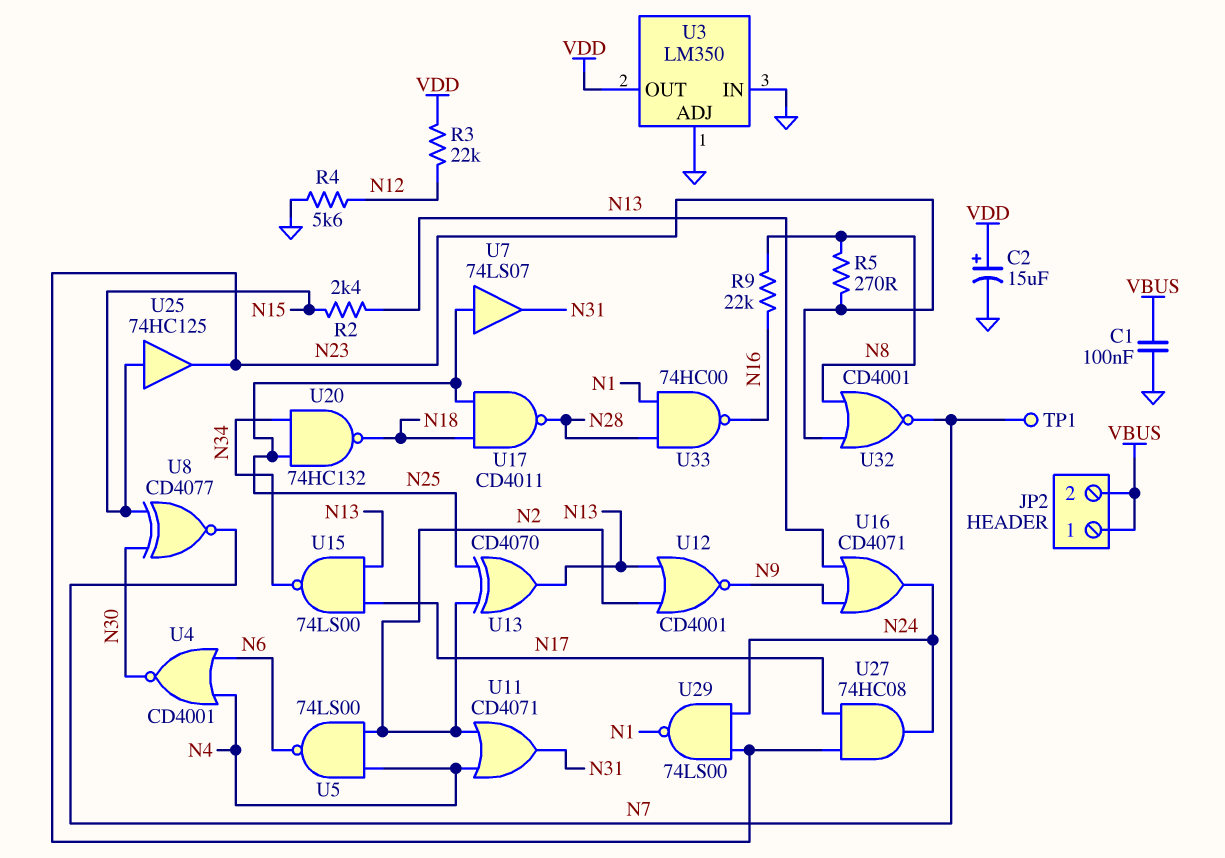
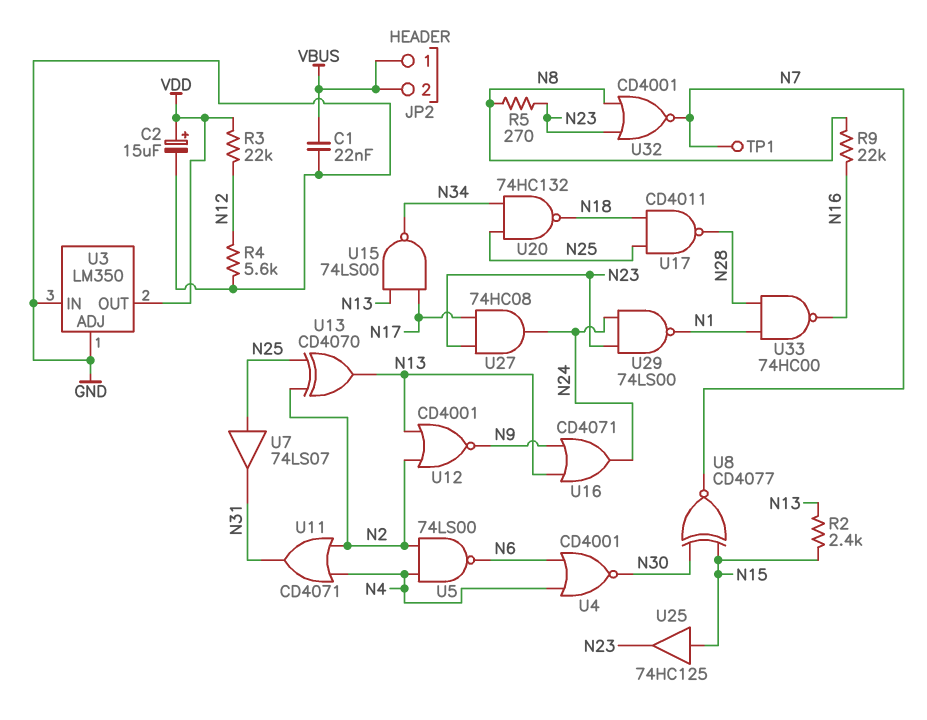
C1: 100nF (GND, VBUS) -> 22nF (GND, VBUS)

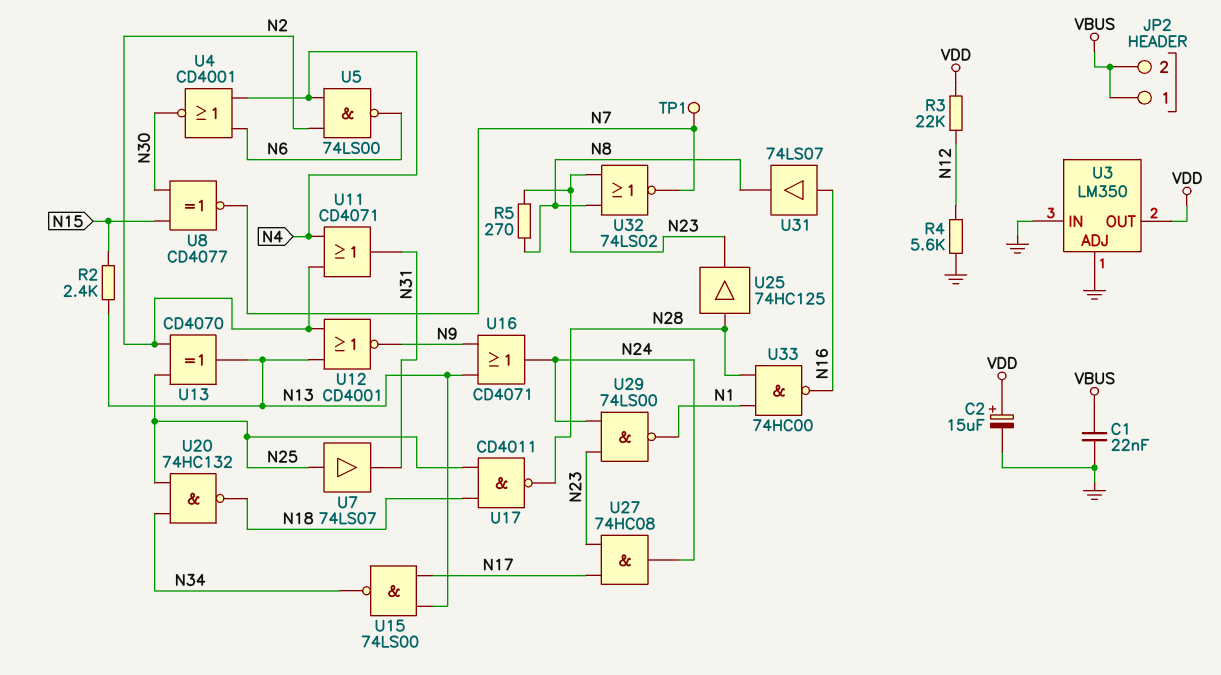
R9: 22k (N8, N16) -> none
U25: buffer 74HC125 (in N15, out N23) -> buffer 74HC125 (in N28, out N23)
U31: none -> buffer 74LS07 (in N16, out N8)
U32: NOR CD4001 (in N8, in N23, out N7) -> NOR 74LS02 (in N8, in N23, out N7)

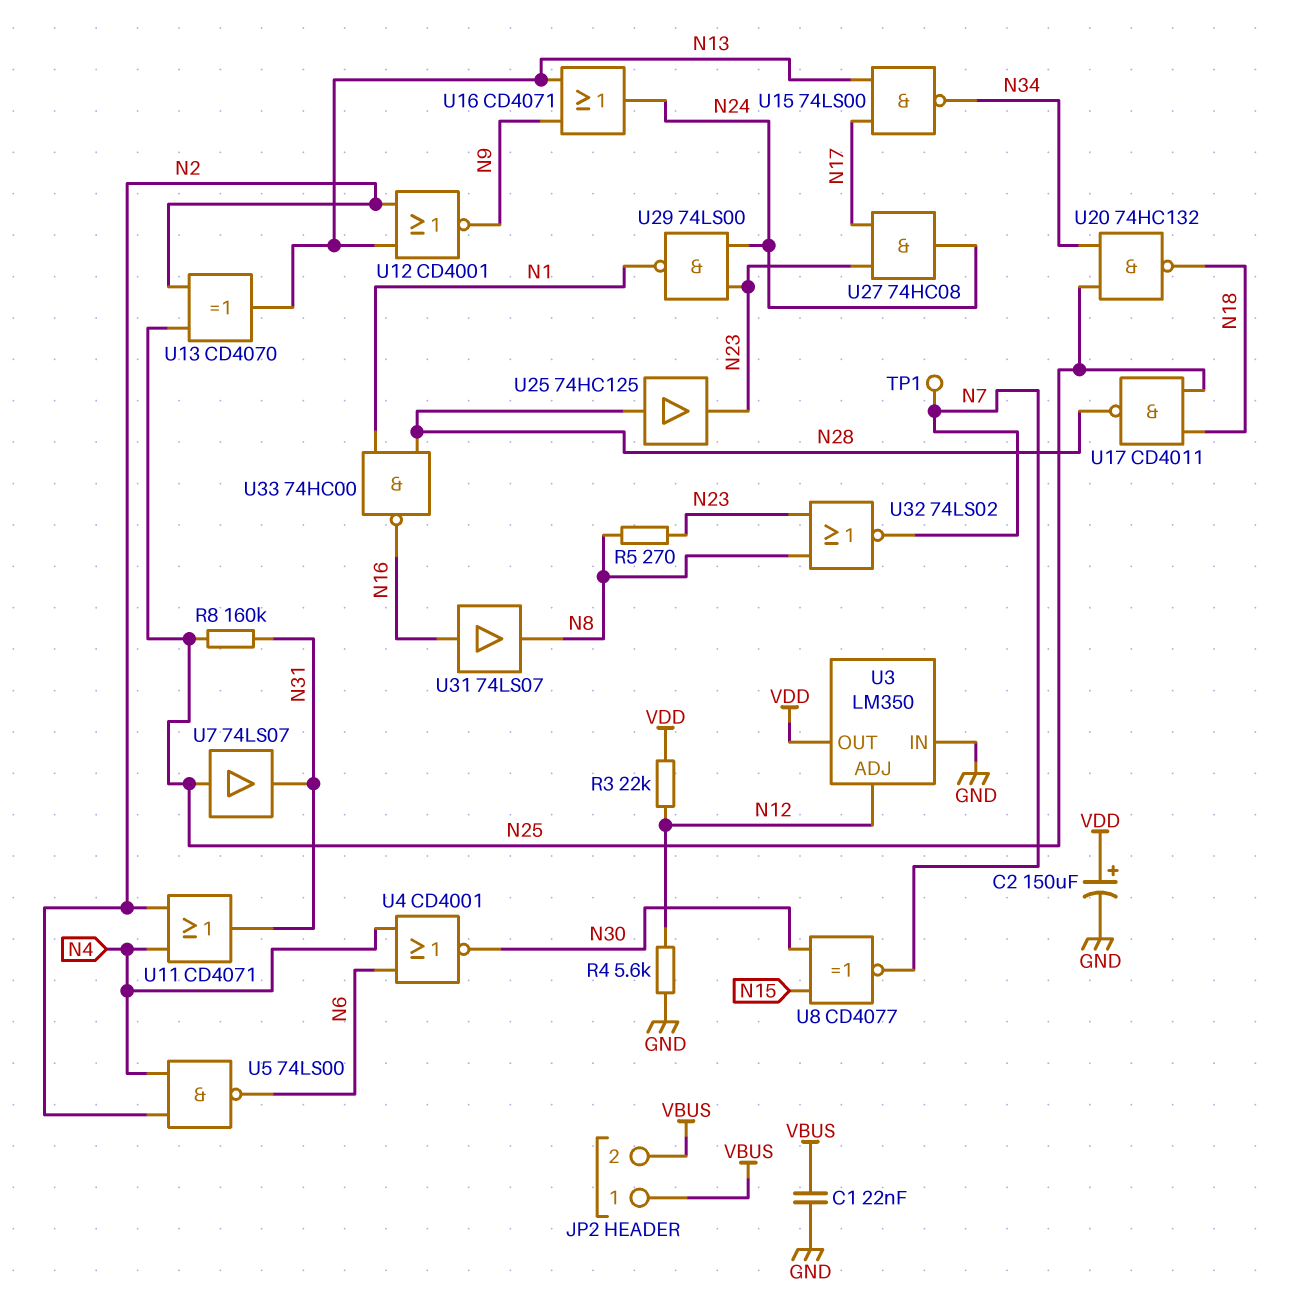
C2: 15uF (plus VDD, minus GND) -> 150uF (plus VDD, minus GND)
R2: 2.4k (N13, N15) -> none
R8: none -> 160k (N25, N31)
U3 pin ADJ: GND -> N12

